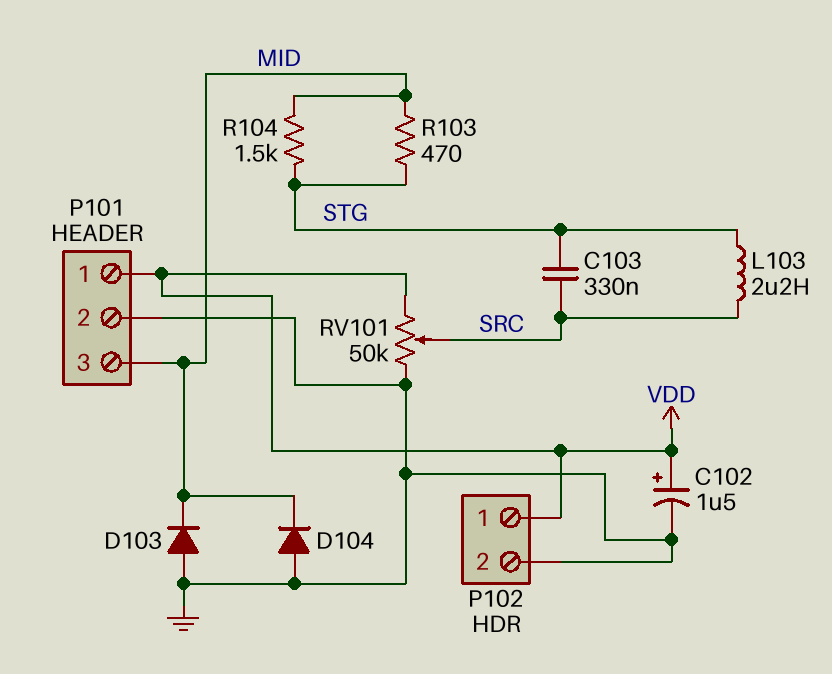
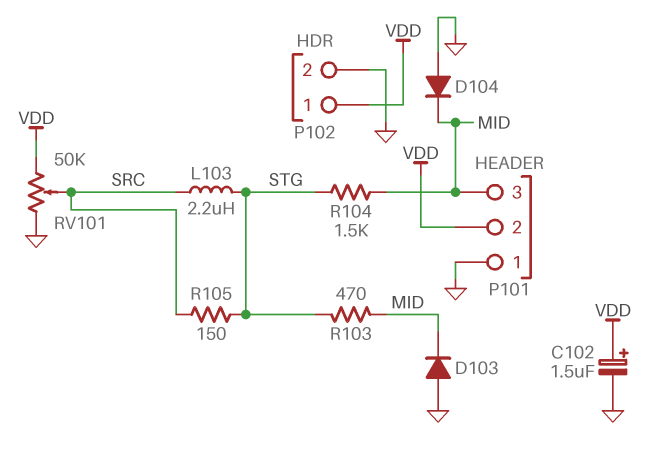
C103: 330nF (SRC, STG) -> none
P101 pin 1: VDD -> GND
P101 pin 2: GND -> VDD
R105: none -> 150 (SRC, STG)

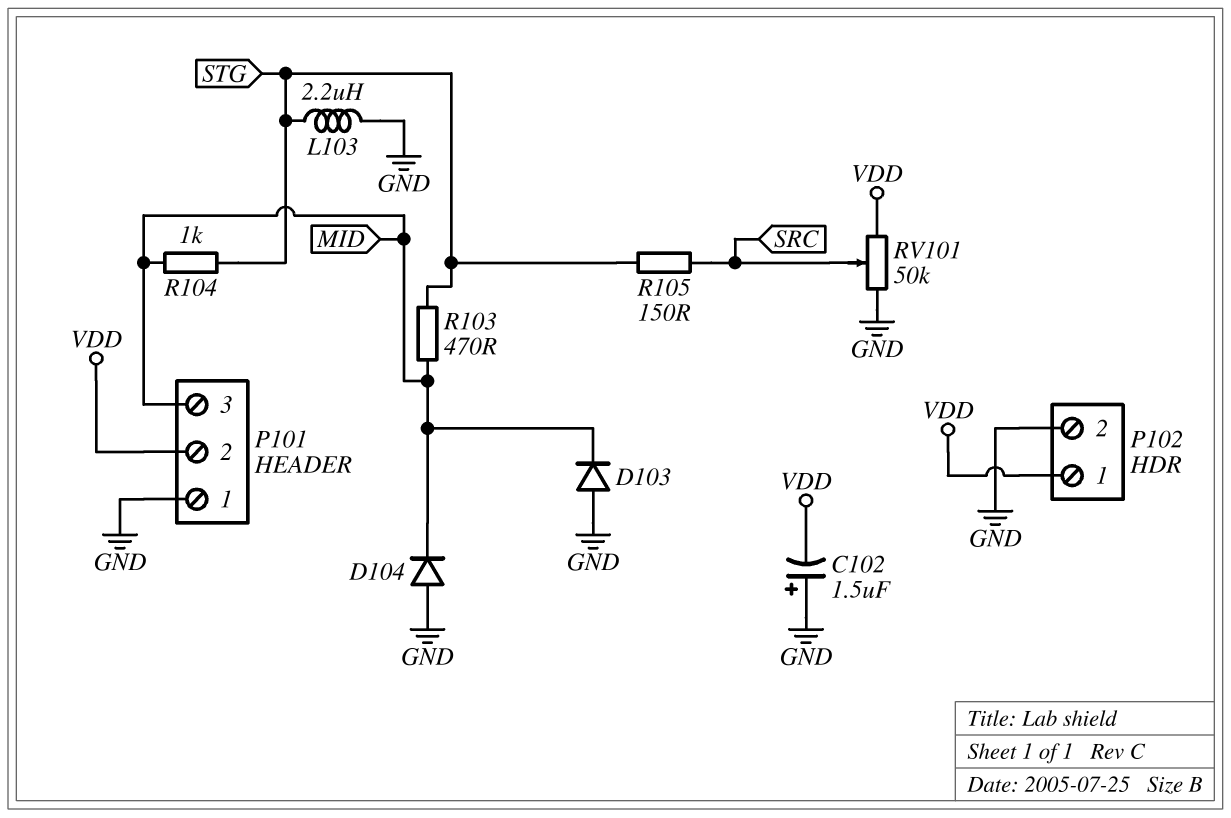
C102: 1.5uF (plus VDD, minus GND) -> 1.5uF (plus GND, minus VDD)
L103: 2.2uH (SRC, STG) -> 2.2uH (GND, STG)
R104: 1.5k (MID, STG) -> 1k (MID, STG)

